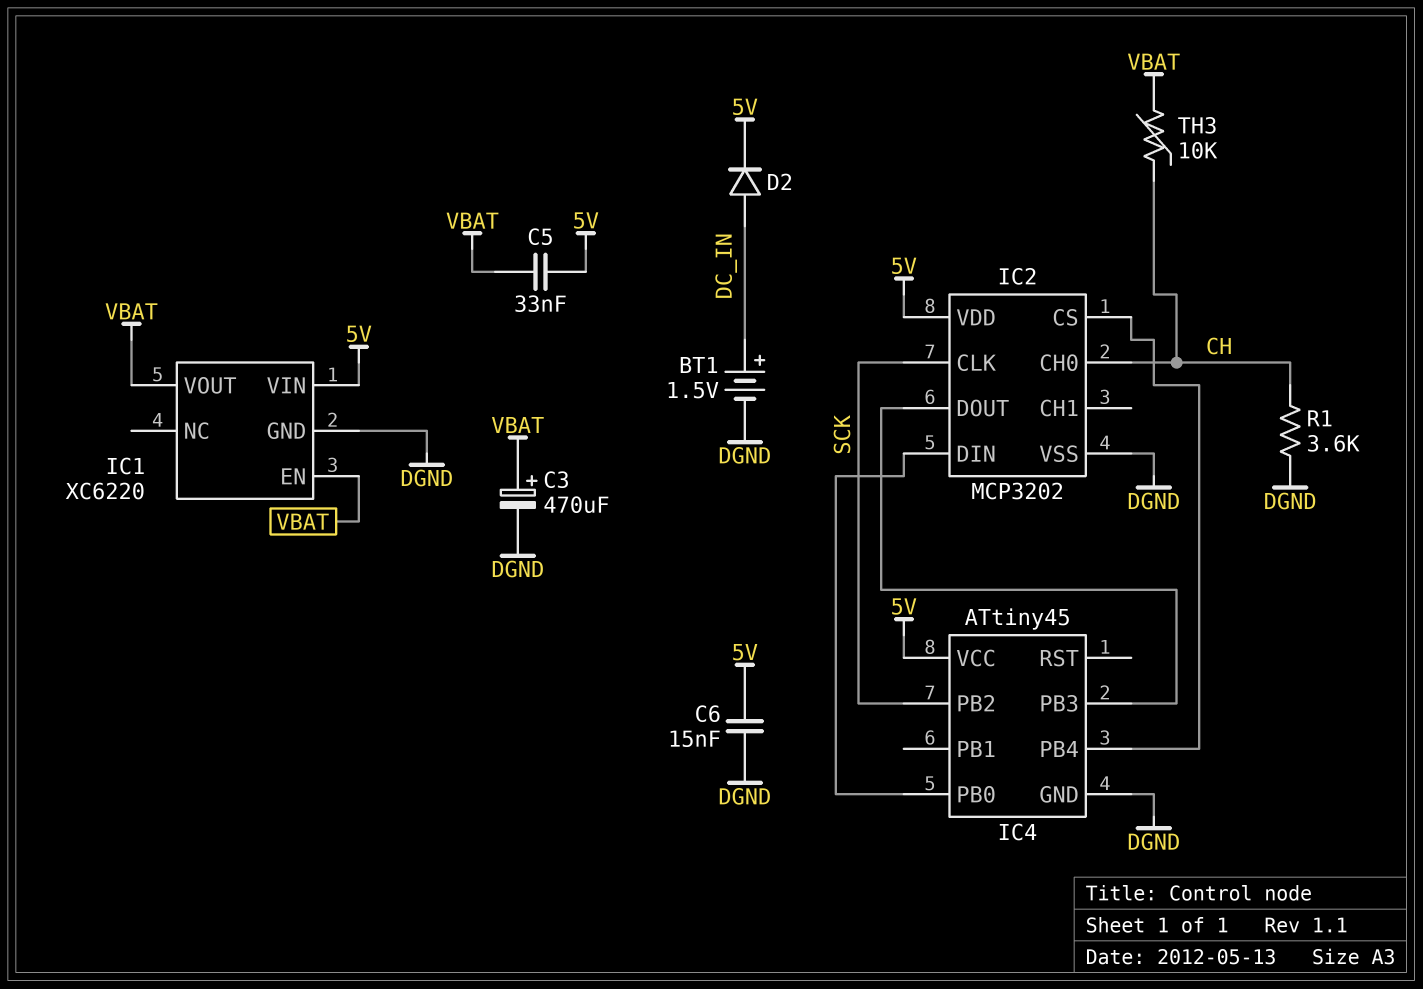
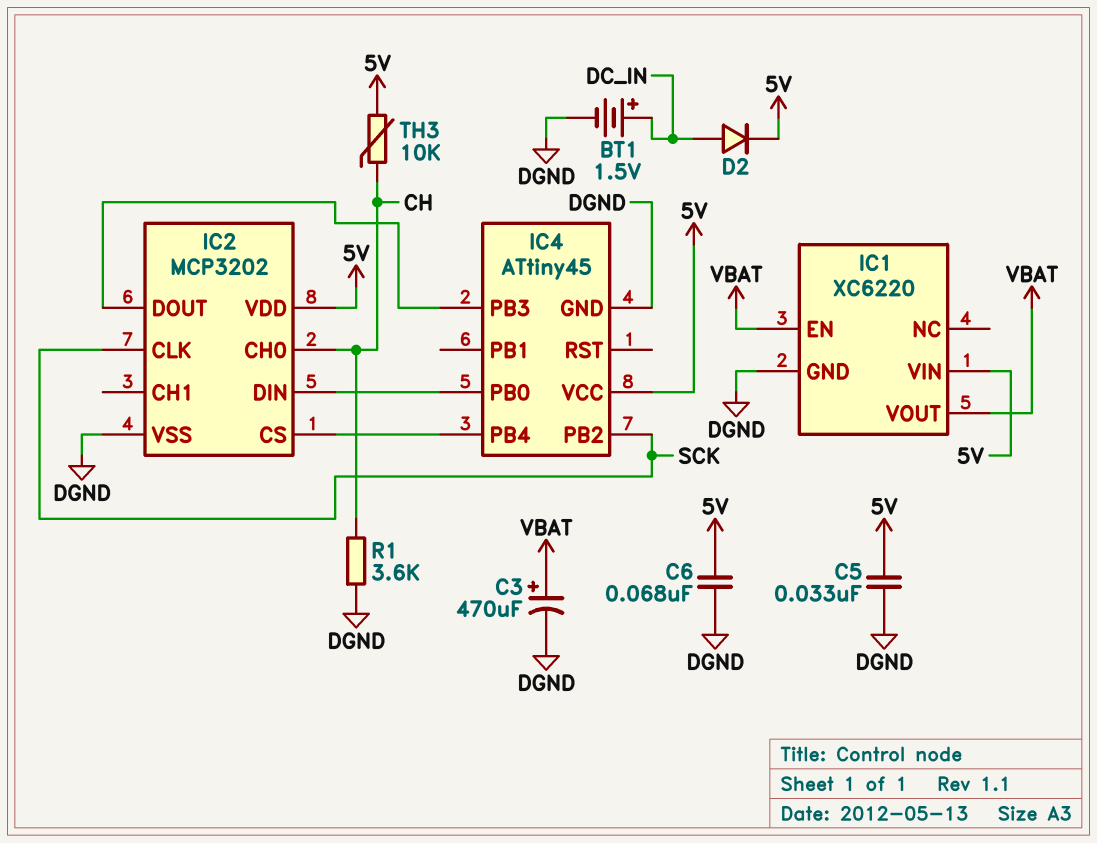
C5: 33nF (5V, VBAT) -> 33nF (5V, DGND)
C6: 15nF (5V, DGND) -> 68nF (5V, DGND)
TH3: 10k (CH, VBAT) -> 10k (5V, CH)

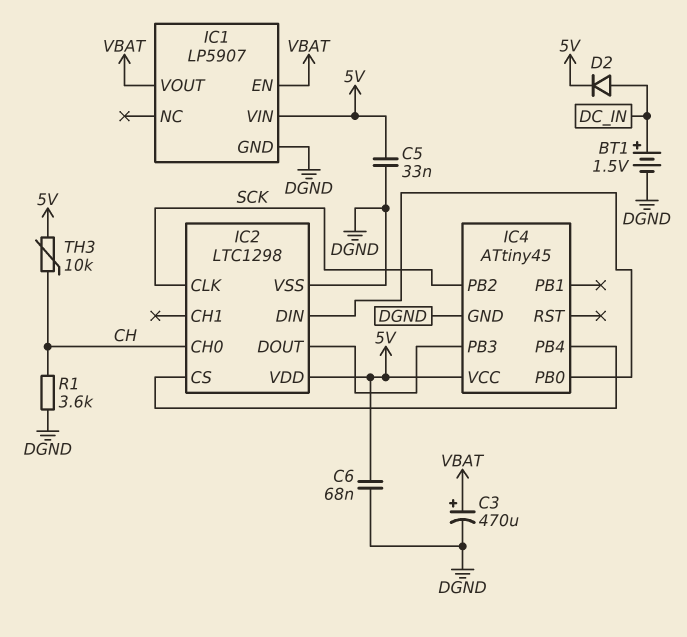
IC1: XC6220 -> LP5907
IC2: MCP3202 -> LTC1298

